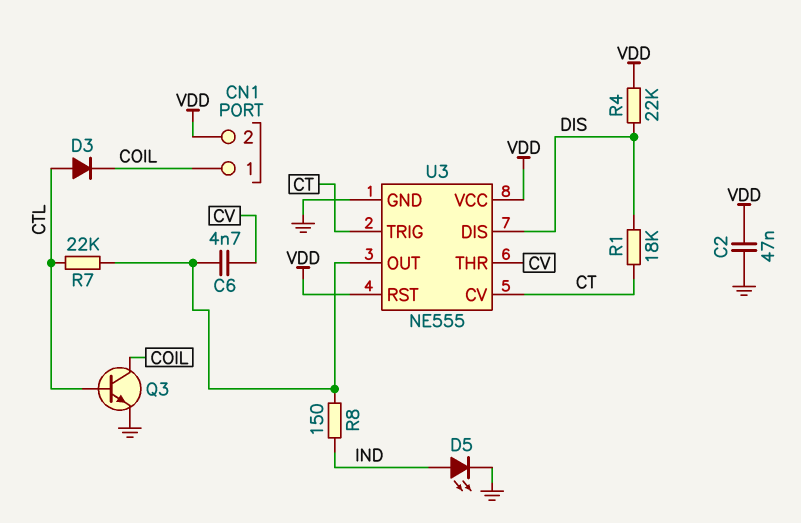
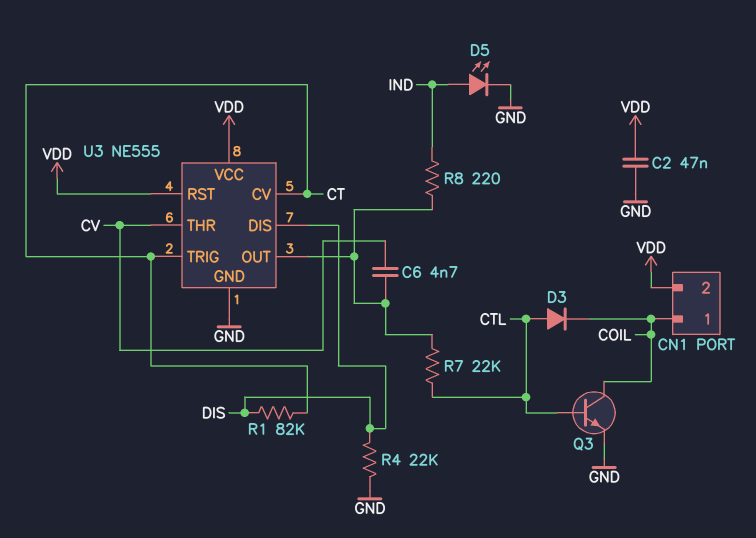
R1: 18k (CT, DIS) -> 82k (CT, DIS)
R4: 22k (DIS, VDD) -> 22k (DIS, GND)
R8: 150 (IND, U3/OUT) -> 220 (IND, U3/OUT)

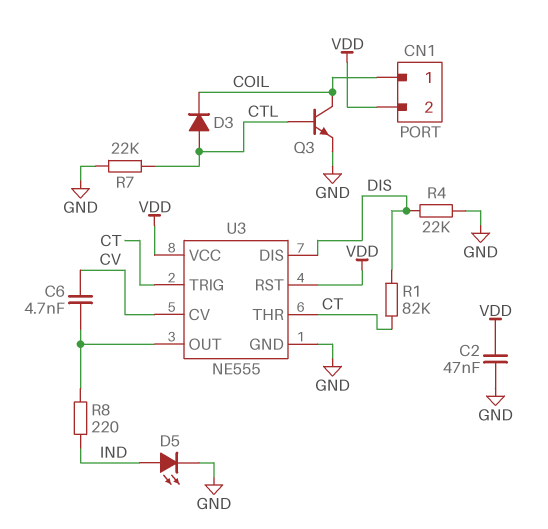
R7: 22k (CTL, U3/OUT) -> 22k (CTL, GND)
U3 pin CV: CT -> CV
U3 pin THR: CV -> CT

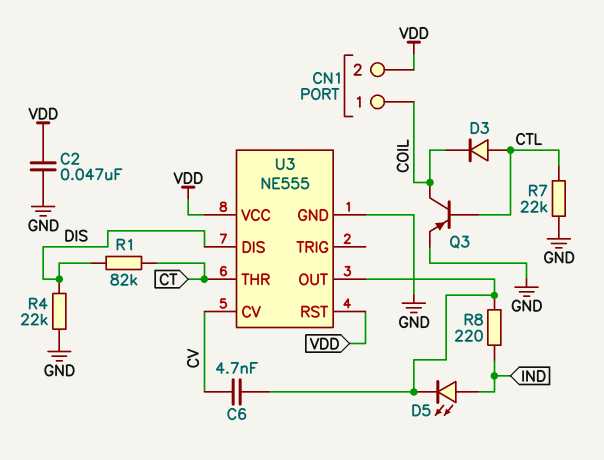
D5: LED (A IND, K GND) -> LED (A IND, K U3/OUT)
Q3: NPN (B CTL, C COIL, E GND) -> PNP (B CTL, C COIL, E GND)
U3 pin TRIG: CT -> none

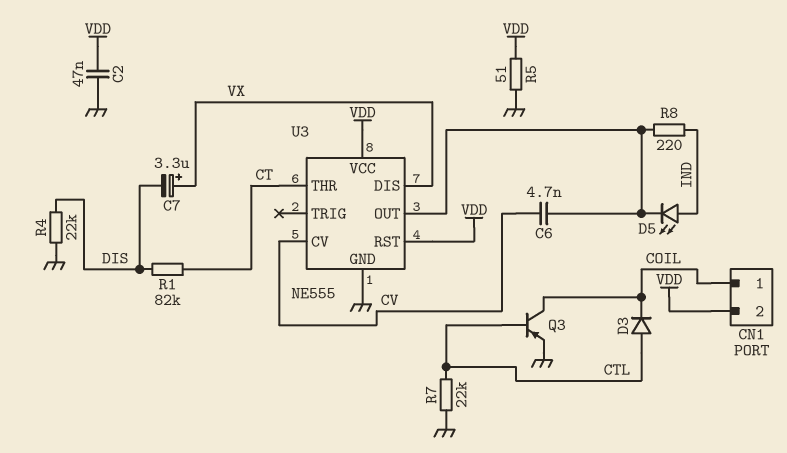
C7: none -> 3.3uF (plus VX, minus DIS)
R5: none -> 51 (GND, VDD)
U3 pin DIS: DIS -> VX

